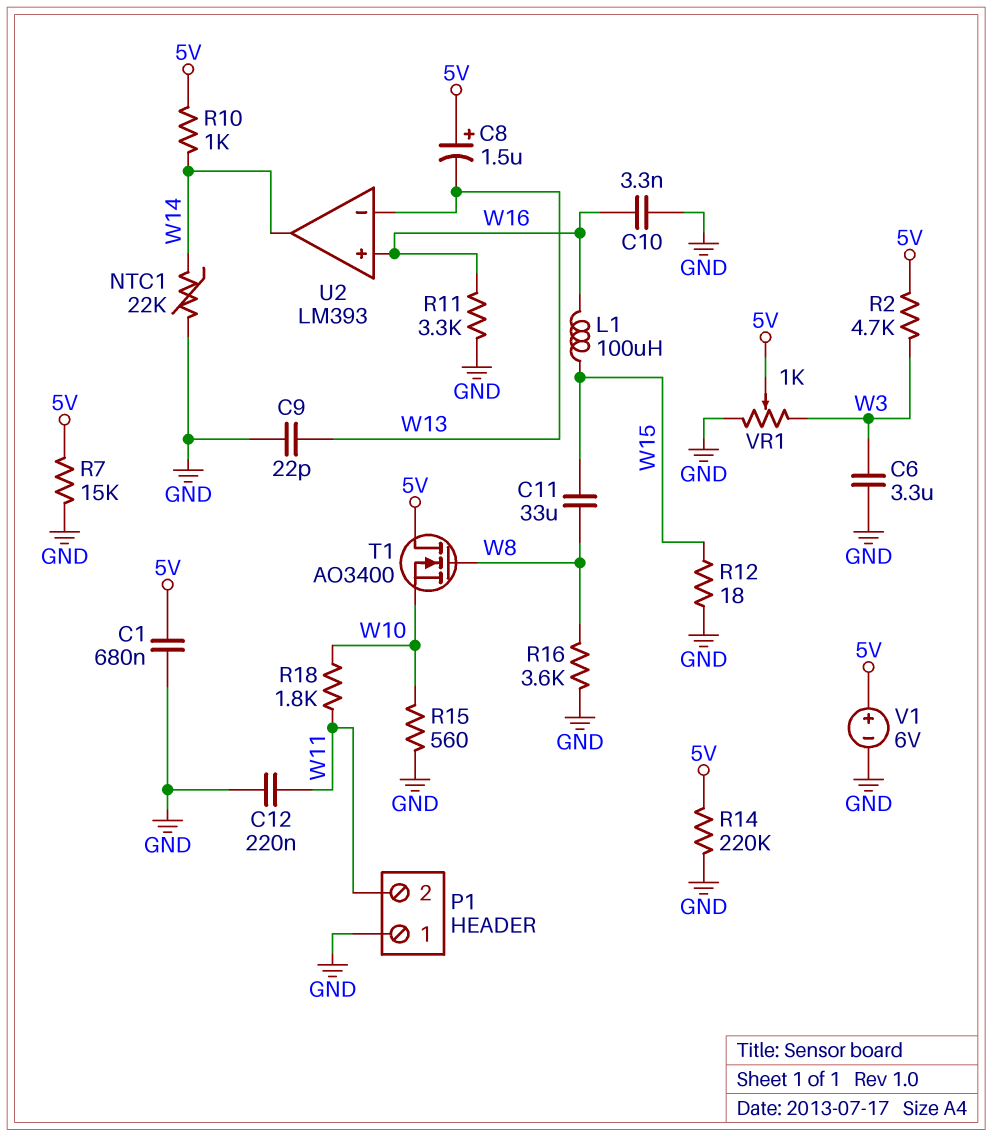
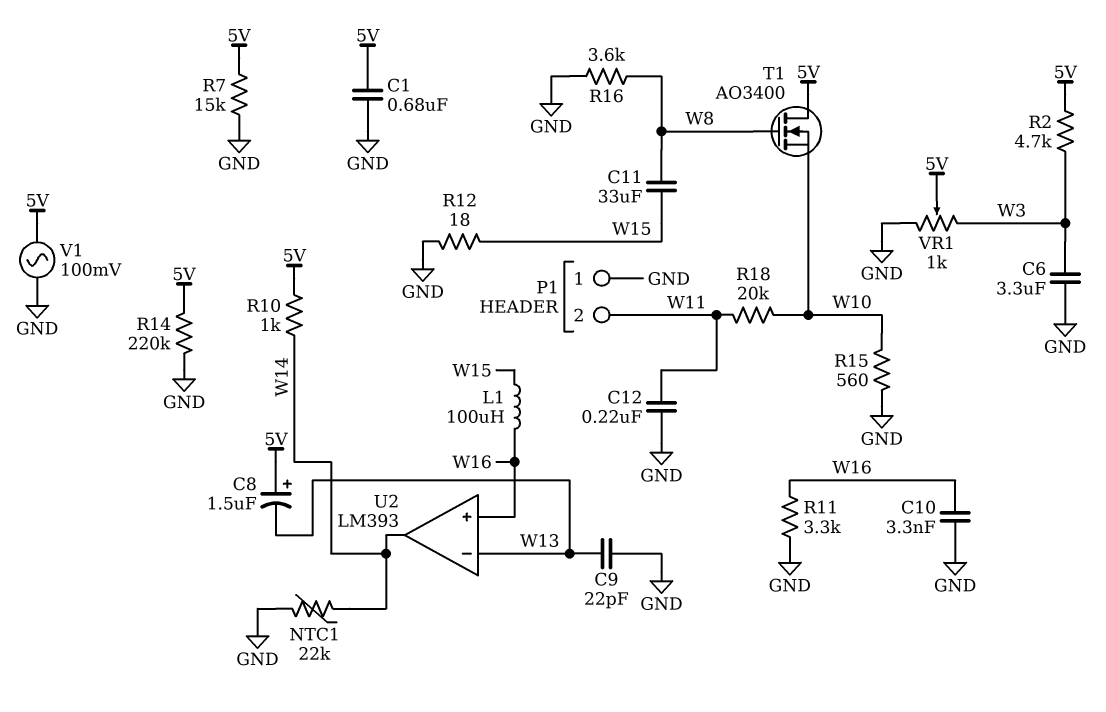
R18: 1.8k (W10, W11) -> 20k (W10, W11)
V1: 6V (plus 5V, minus GND) -> AC 100mV (5V, GND)

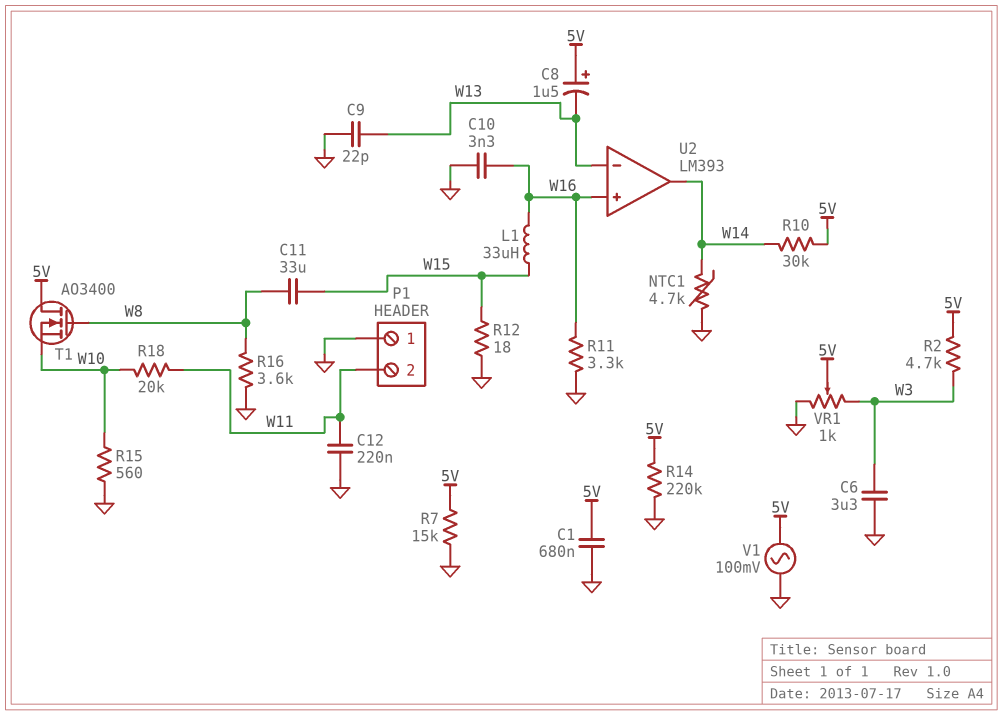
L1: 100uH (W15, W16) -> 33uH (W15, W16)
NTC1: 22k (GND, W14) -> 4.7k (GND, W14)
R10: 1k (5V, W14) -> 30k (5V, W14)

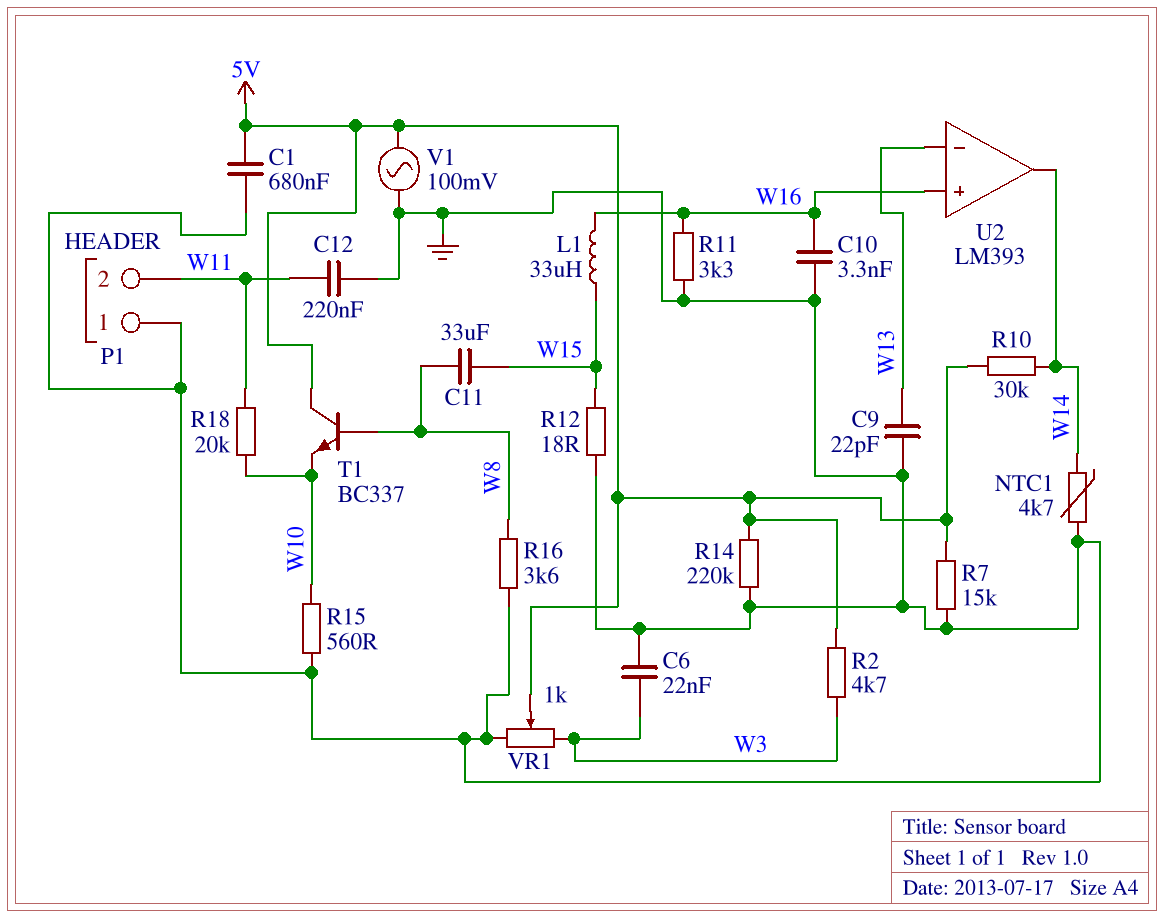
C6: 3.3uF (GND, W3) -> 22nF (GND, W3)
C8: 1.5uF (plus 5V, minus W13) -> none
T1: NMOS AO3400 (G W8, D 5V, S W10) -> NPN BC337 (B W8, C 5V, E W10)

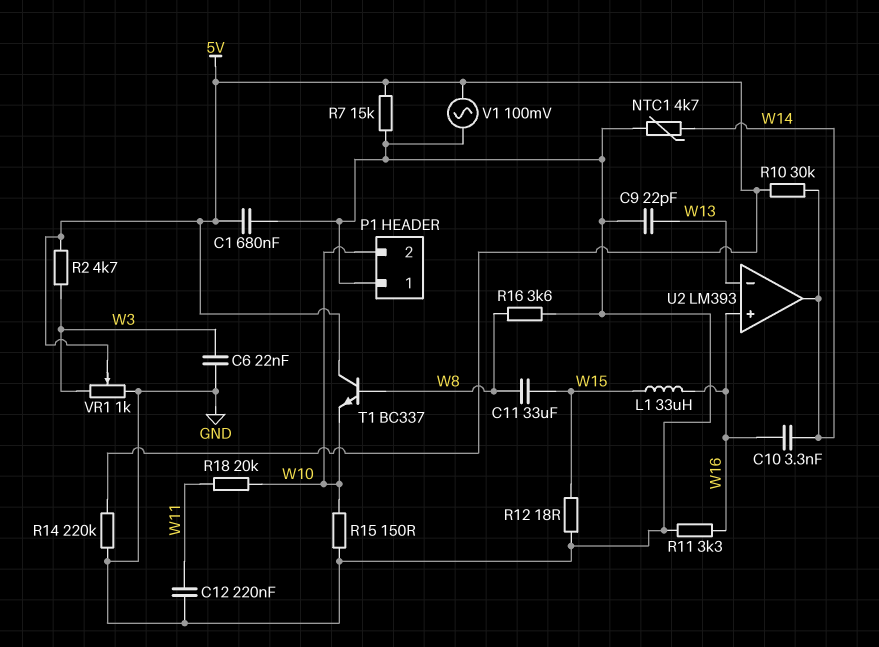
C10: 3.3nF (GND, W16) -> 3.3nF (W14, W16)
P1 pin 2: W11 -> W10
R15: 560 (GND, W10) -> 150 (GND, W10)

